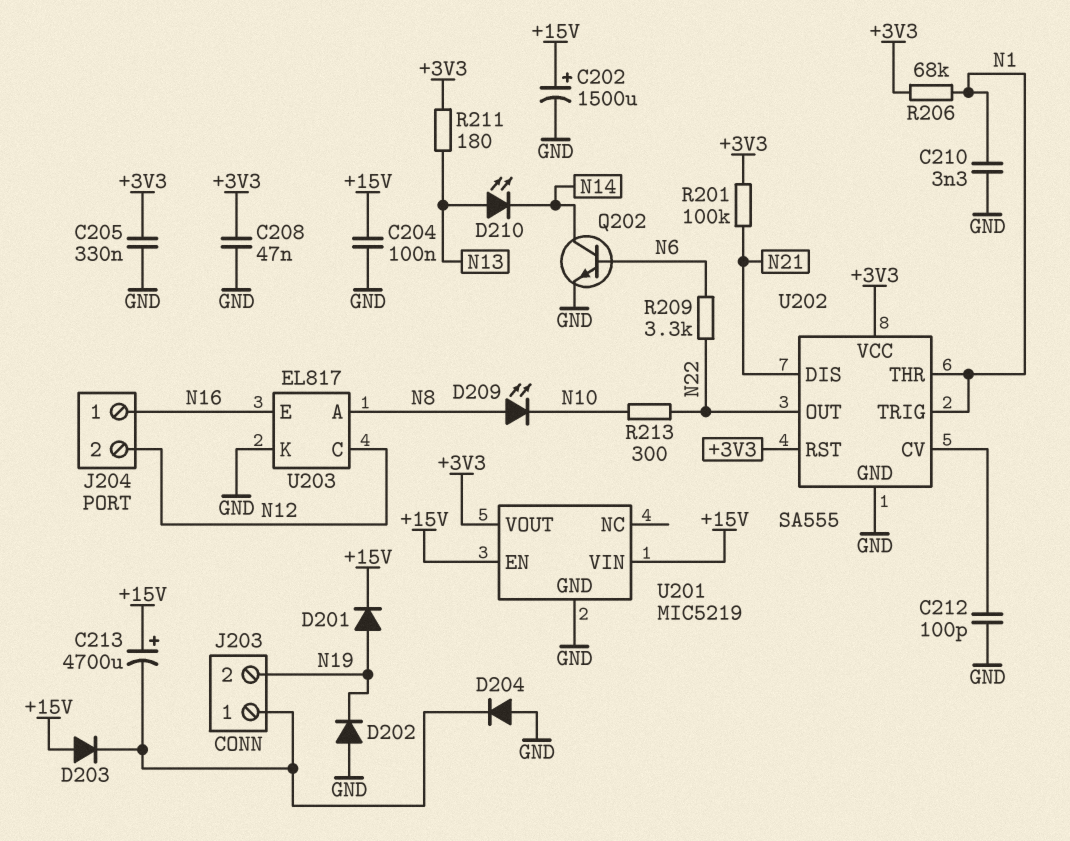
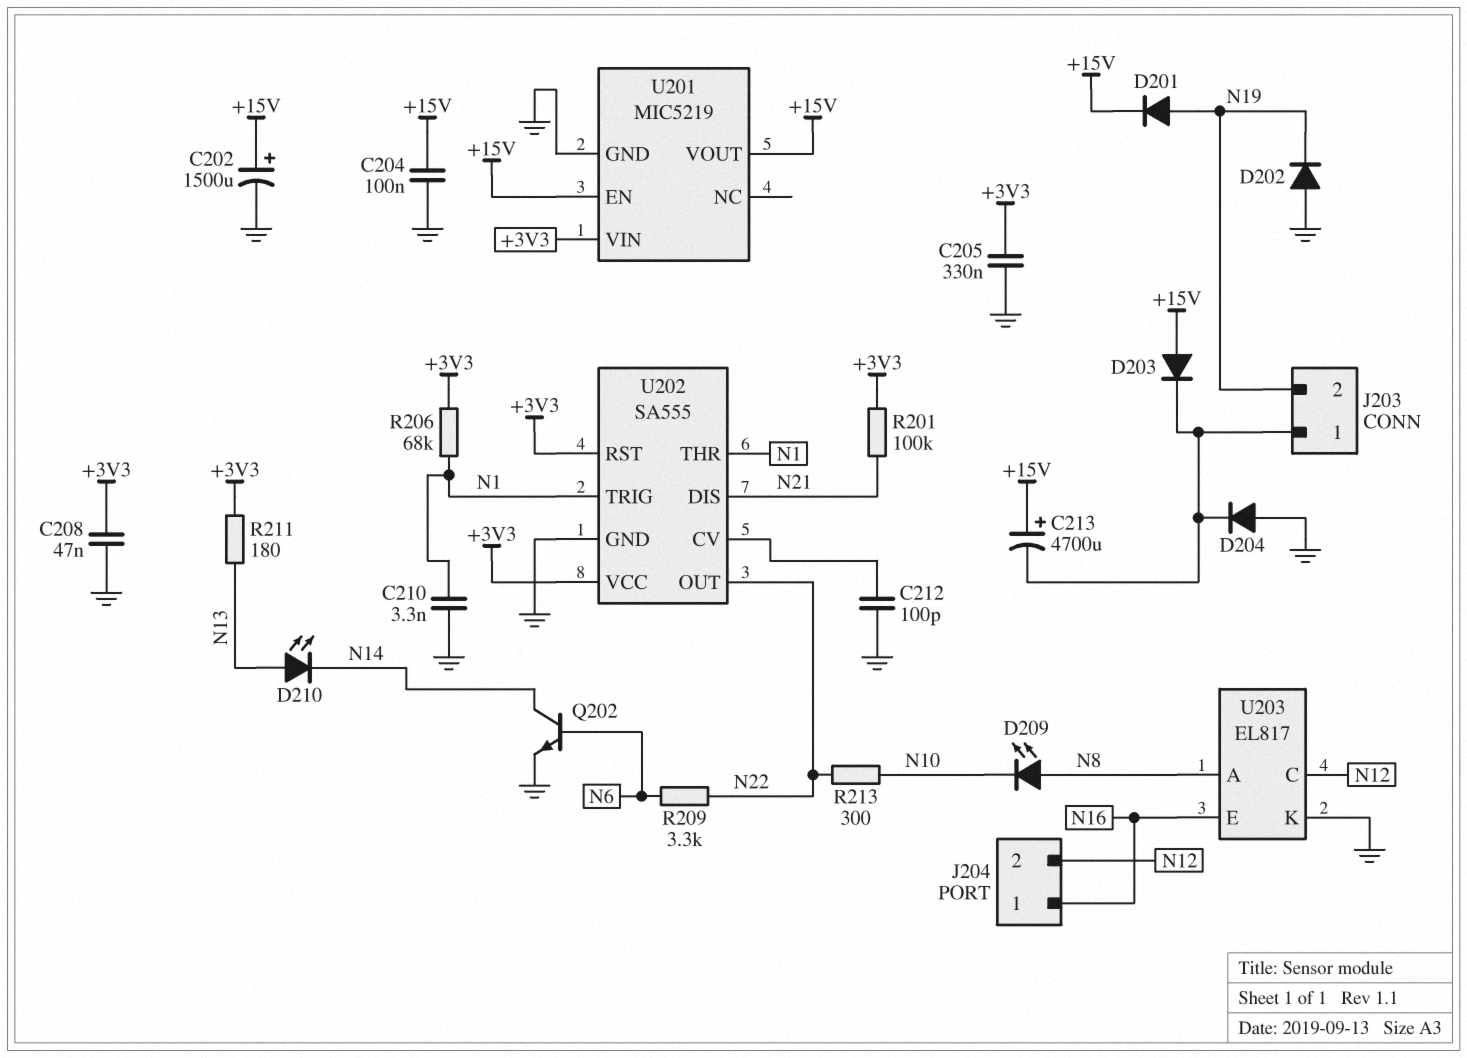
U201 pin VIN: +15V -> +3V3
U201 pin VOUT: +3V3 -> +15V

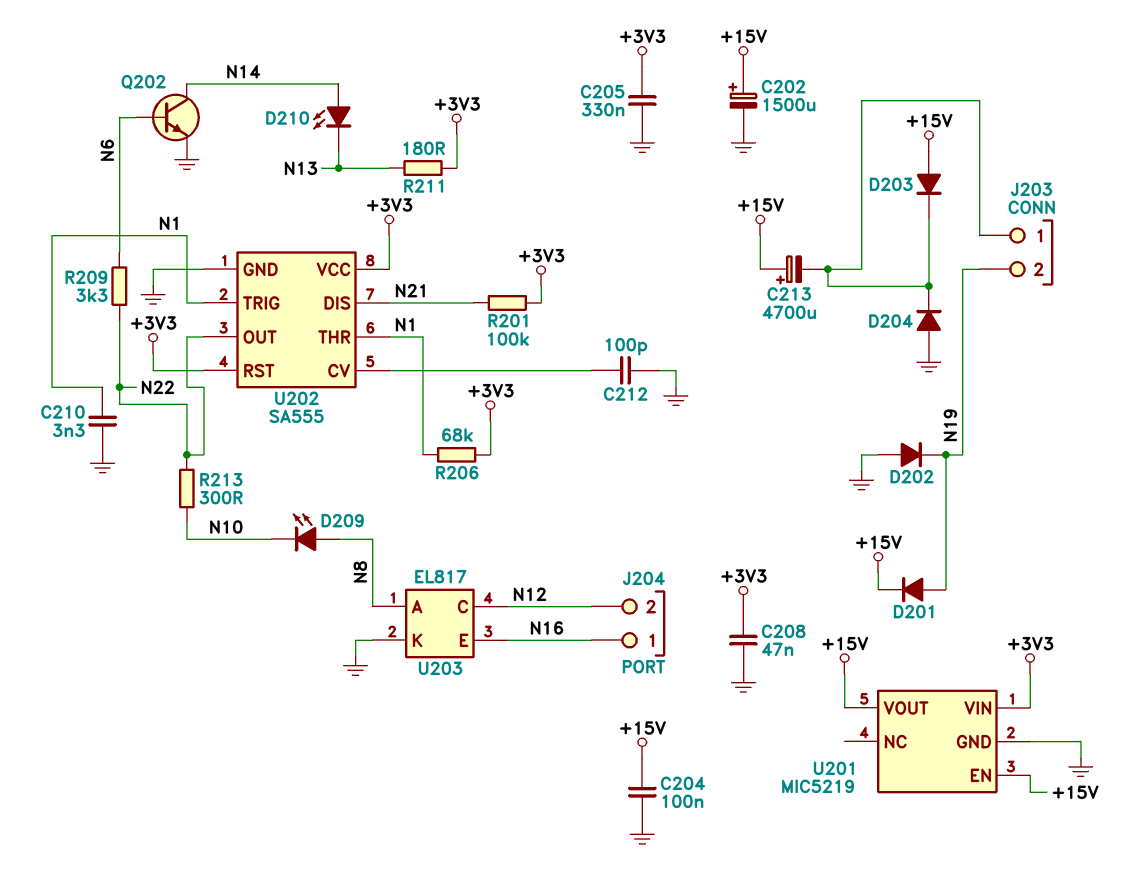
D210: LED (A N13, K N14) -> LED (A N14, K N13)

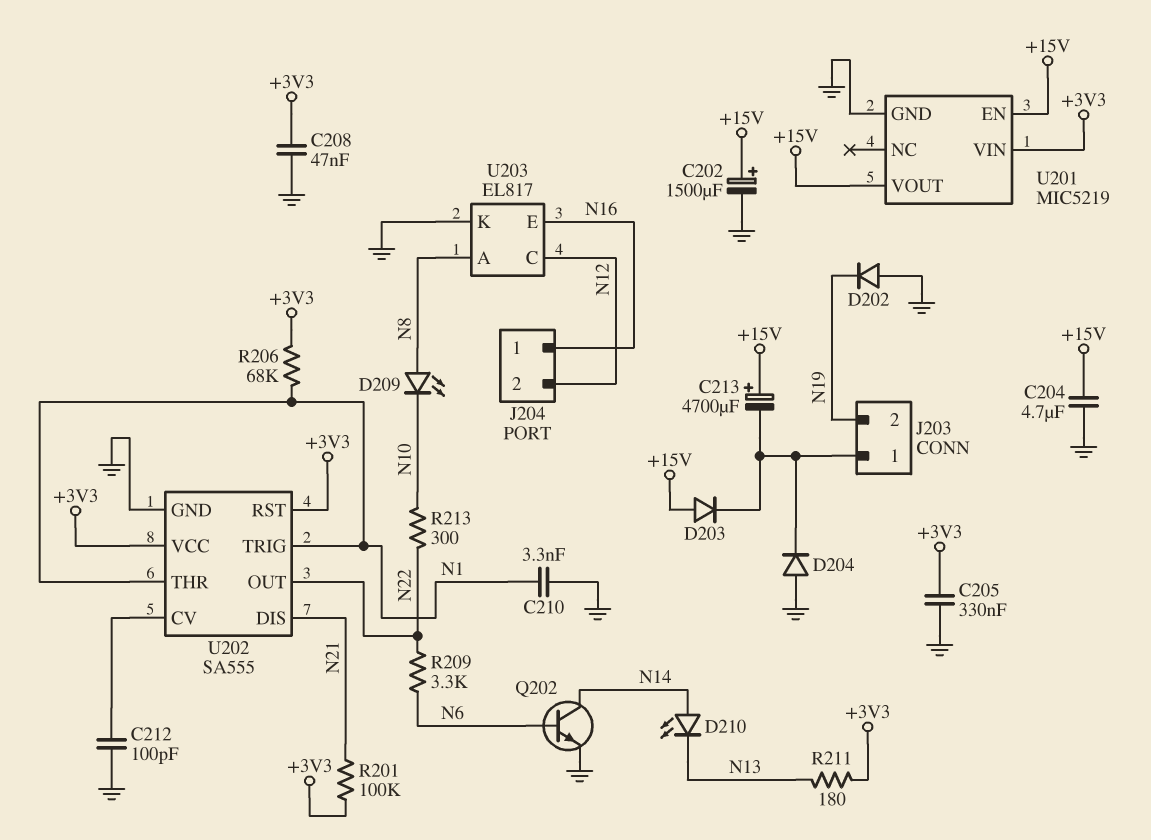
C204: 100nF (+15V, GND) -> 4.7uF (+15V, GND)
D201: diode (A N19, K +15V) -> none

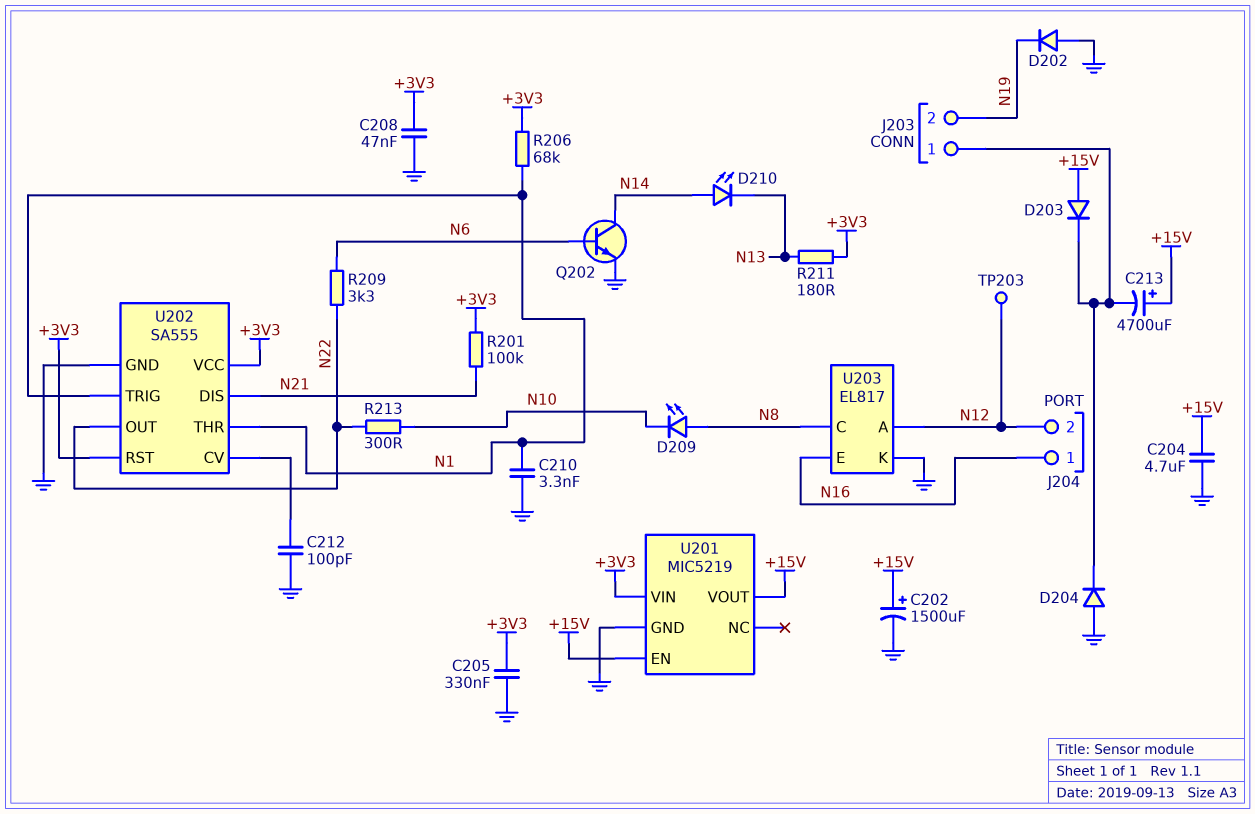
TP203: none -> test point (N12)
U203 pin A: N8 -> N12
U203 pin C: N12 -> N8

